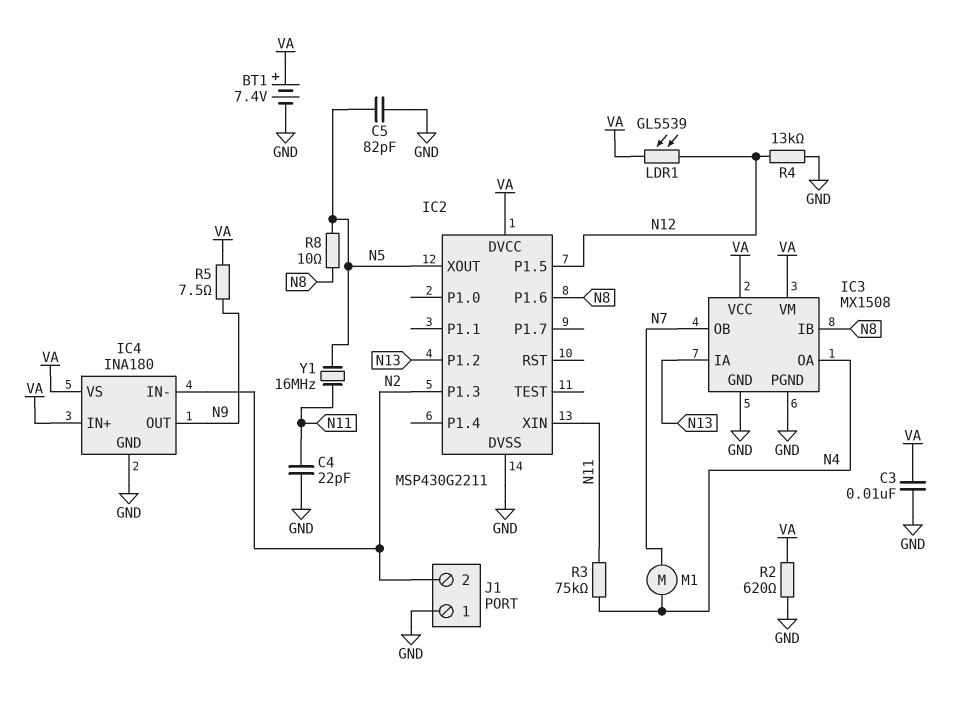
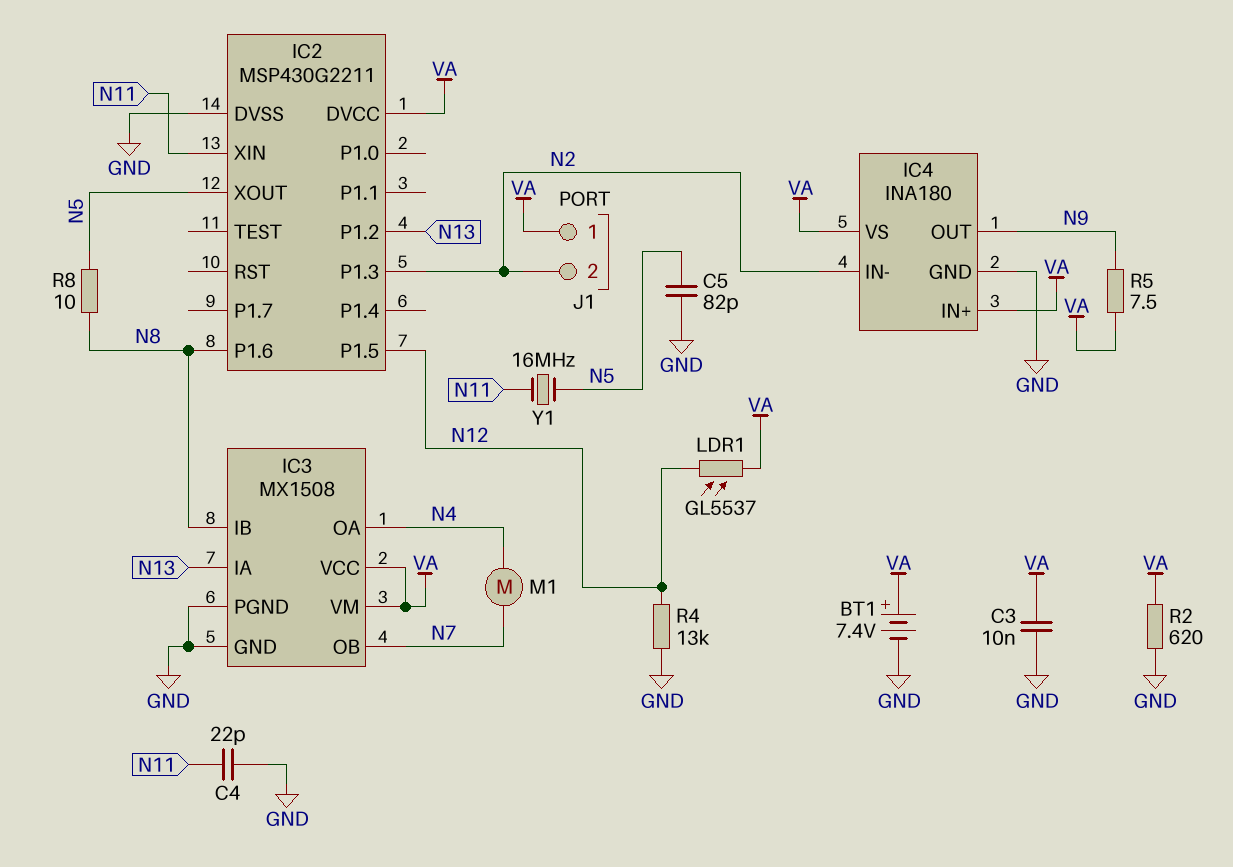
J1 pin 1: GND -> VA
LDR1: GL5539 (N12, VA) -> GL5537 (N12, VA)
R3: 75k (N4, N11) -> none

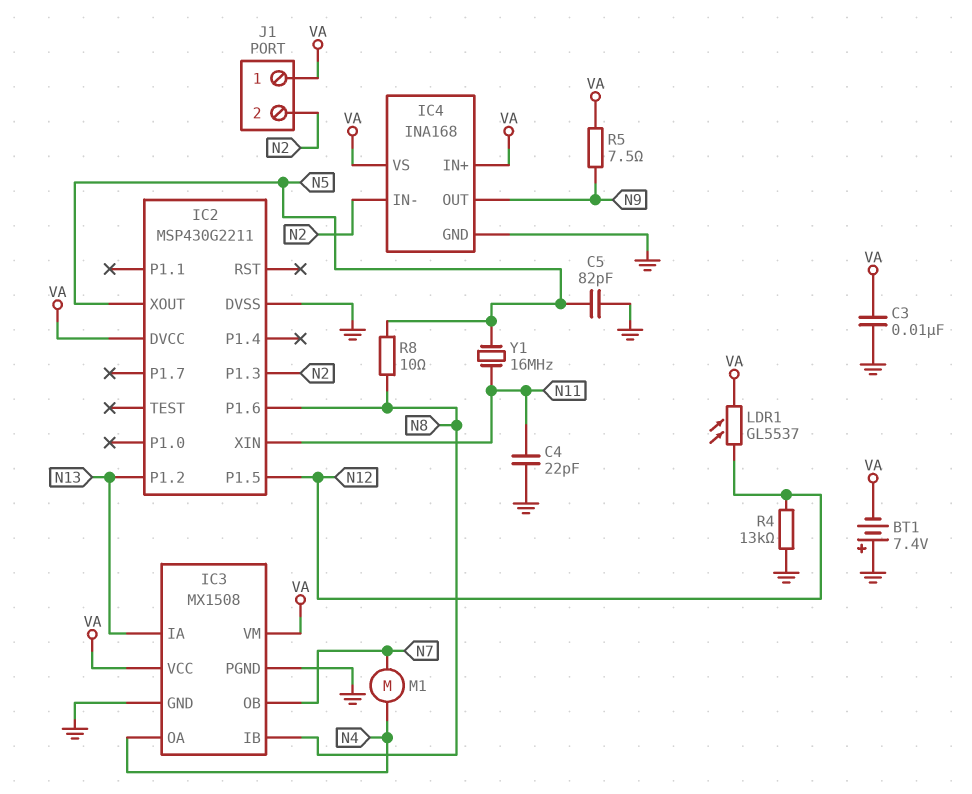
BT1: 7.4V (plus VA, minus GND) -> 7.4V (plus GND, minus VA)
IC4: INA180 -> INA168
R2: 620 (GND, VA) -> none

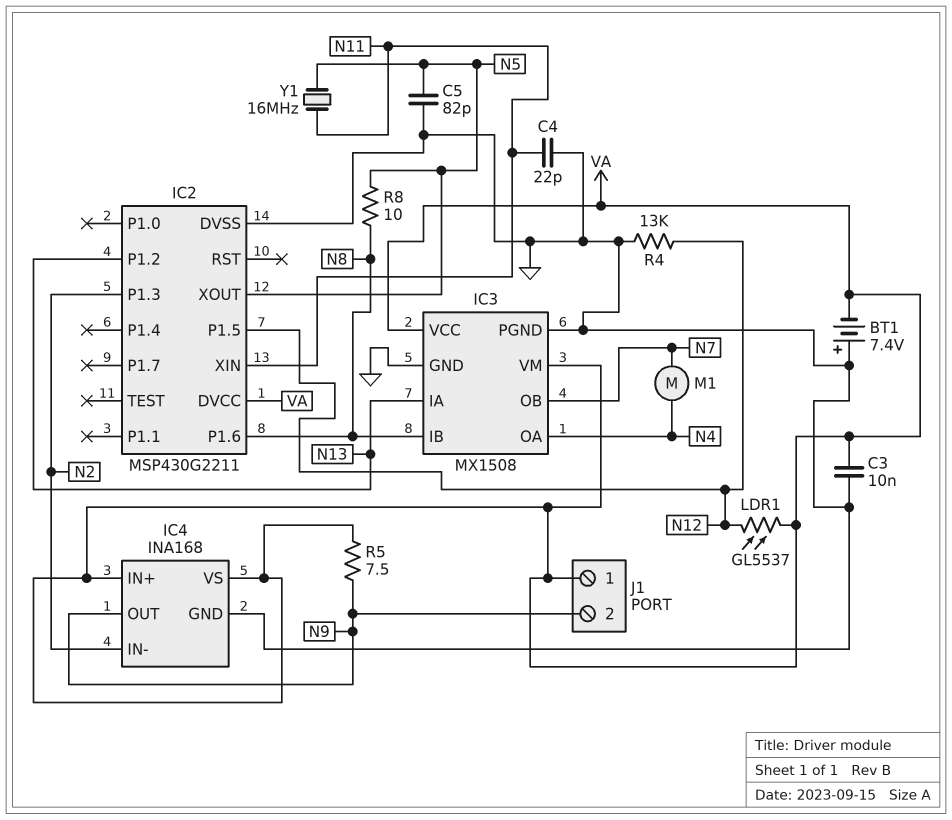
J1 pin 2: N2 -> N9

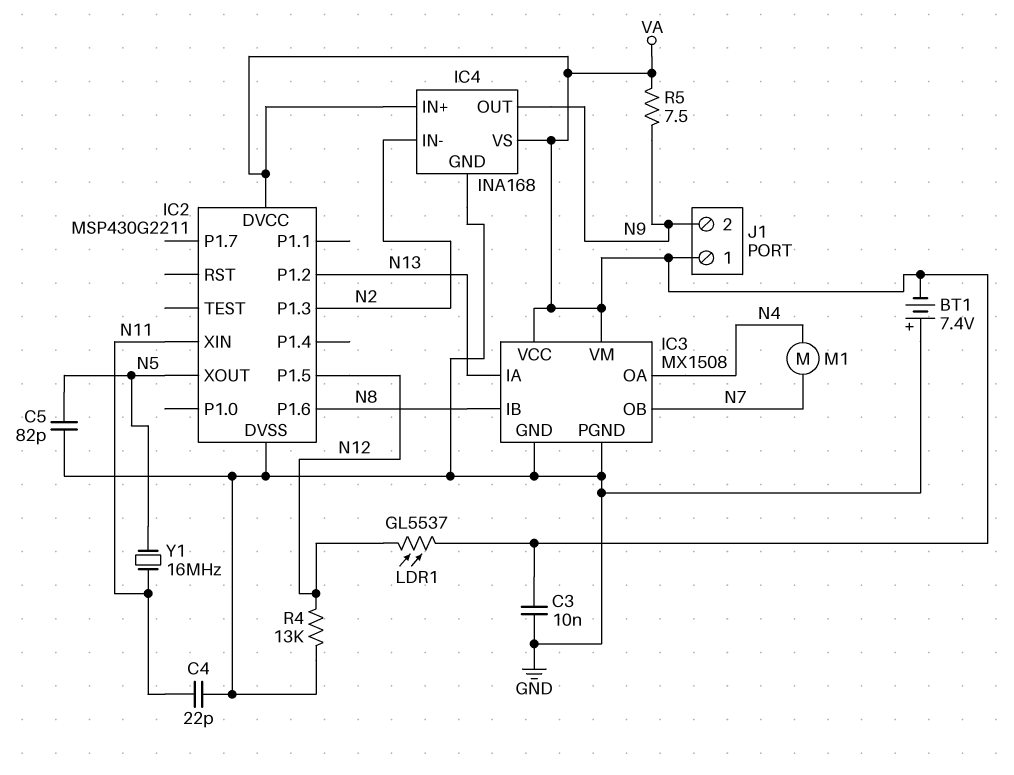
R8: 10 (N5, N8) -> none

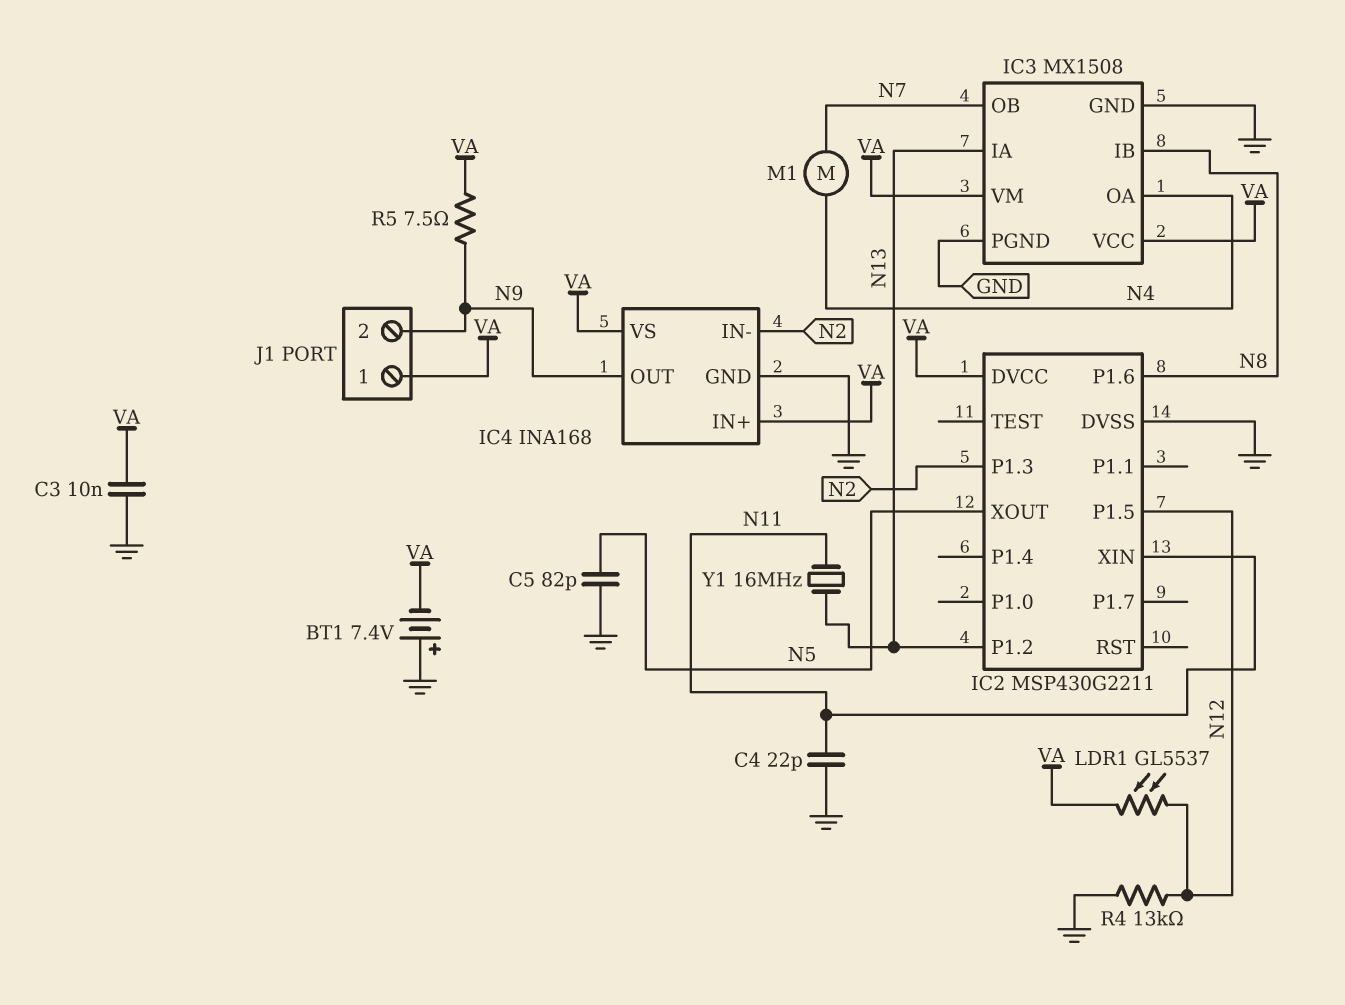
Y1: 16MHz (N5, N11) -> 16MHz (N11, N13)

